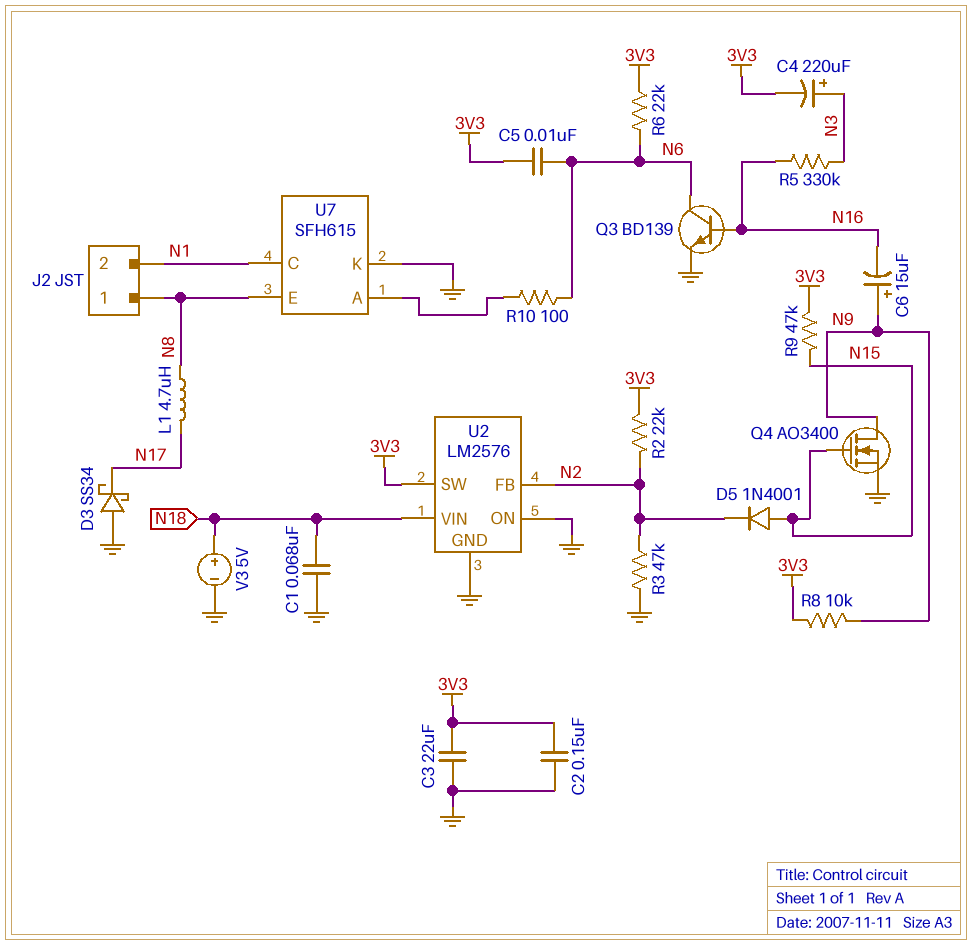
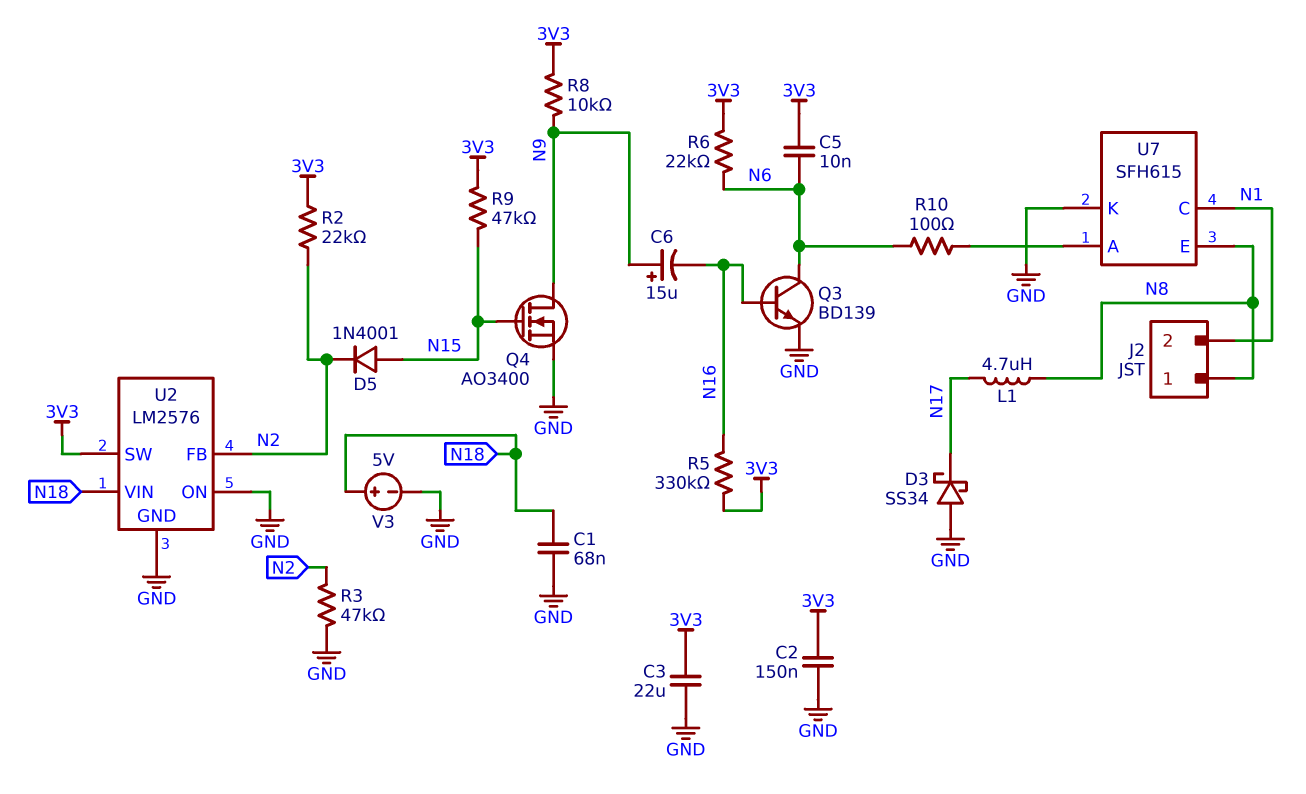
C4: 220uF (plus N3, minus 3V3) -> none
R5: 330k (N3, N16) -> 330k (3V3, N16)

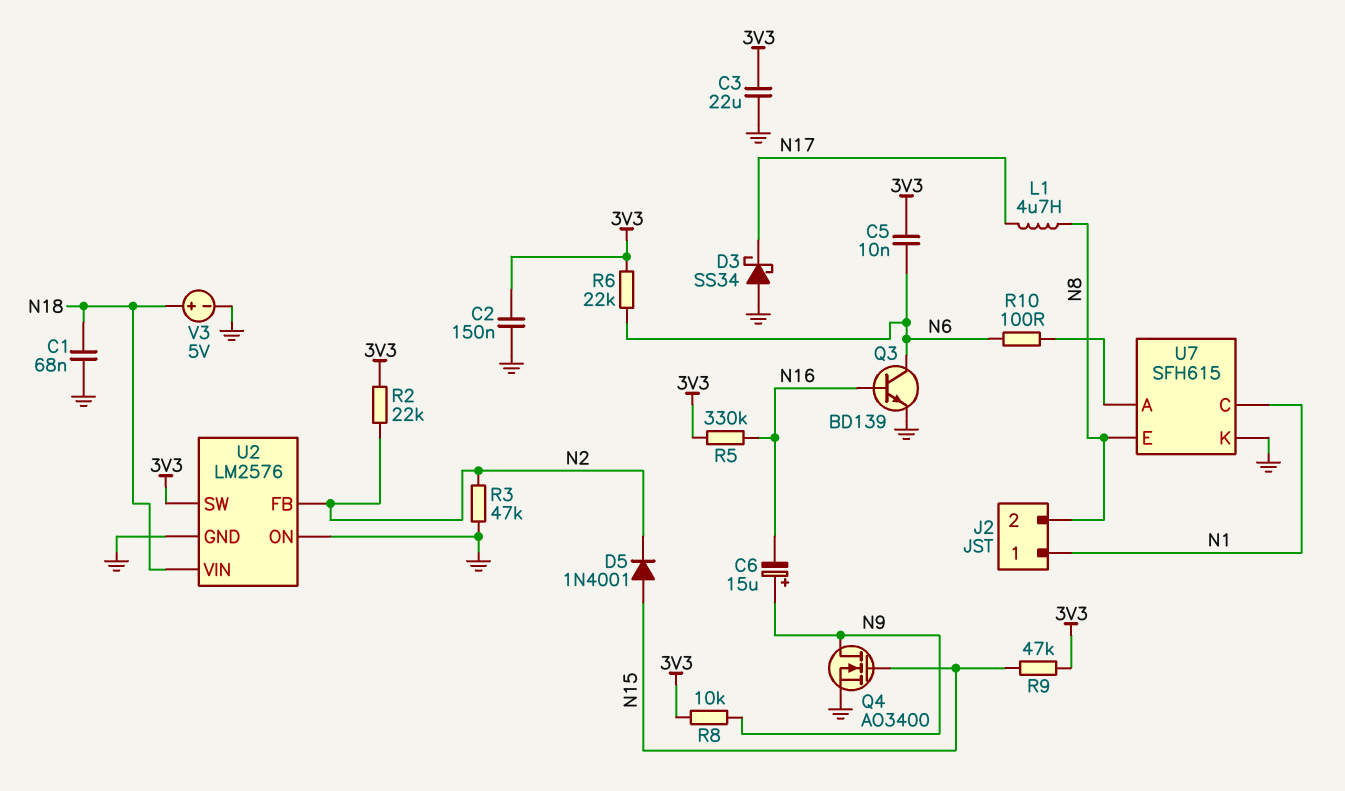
J2 pin 1: N8 -> N1
J2 pin 2: N1 -> N8

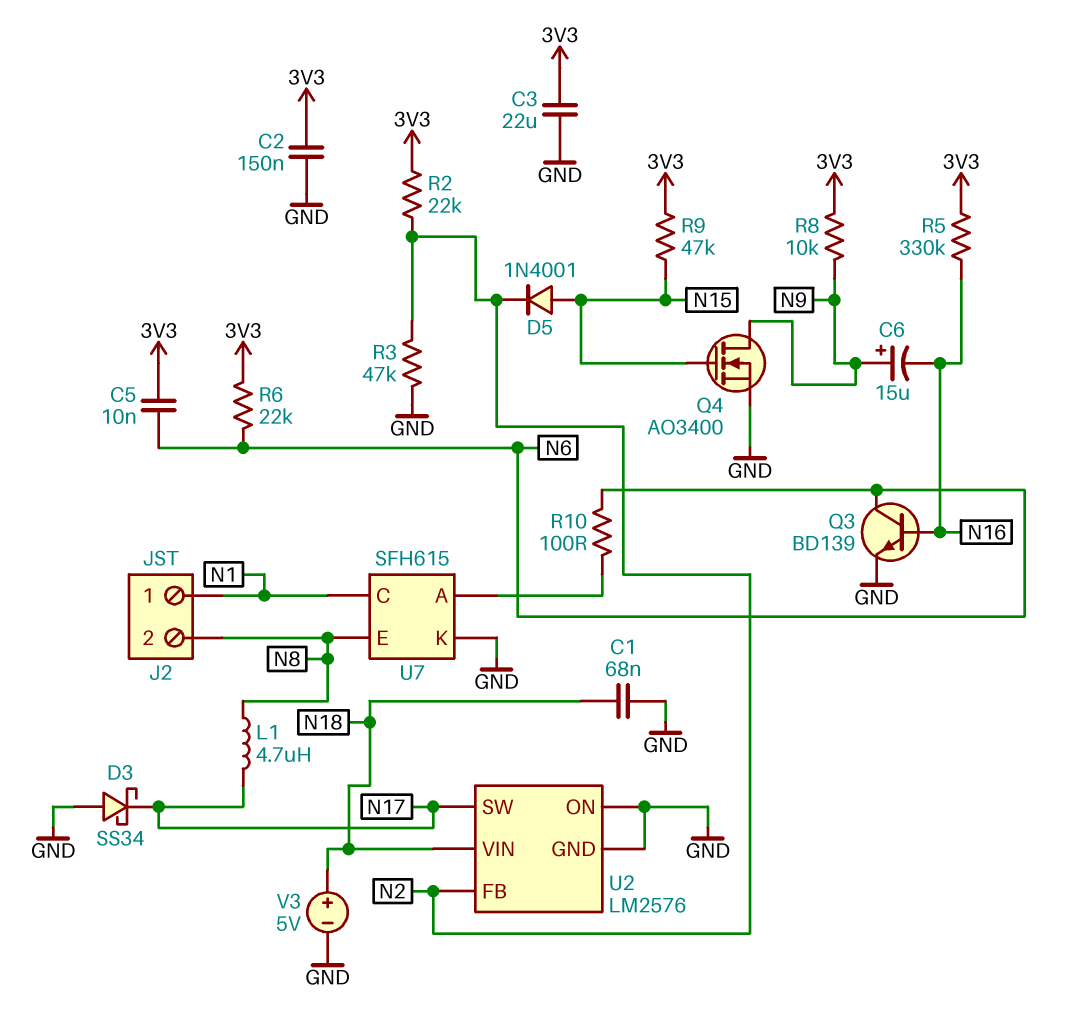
U2 pin SW: 3V3 -> N17

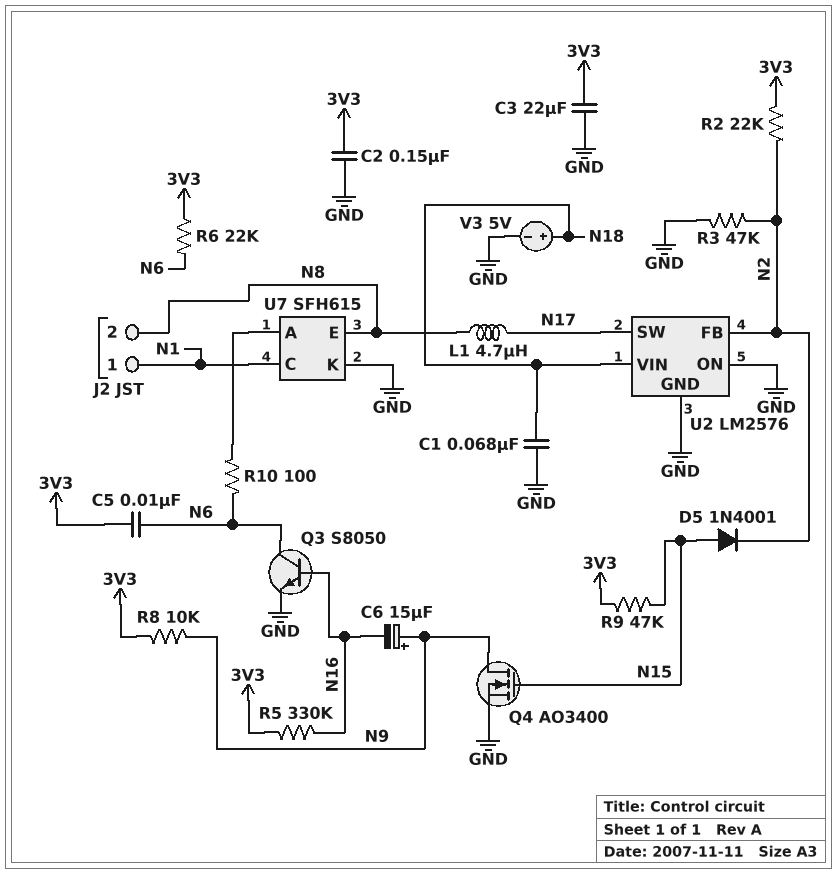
D3: schottky SS34 (A GND, K N17) -> none
Q3: NPN BD139 (B N16, C N6, E GND) -> NPN S8050 (B N16, C N6, E GND)

